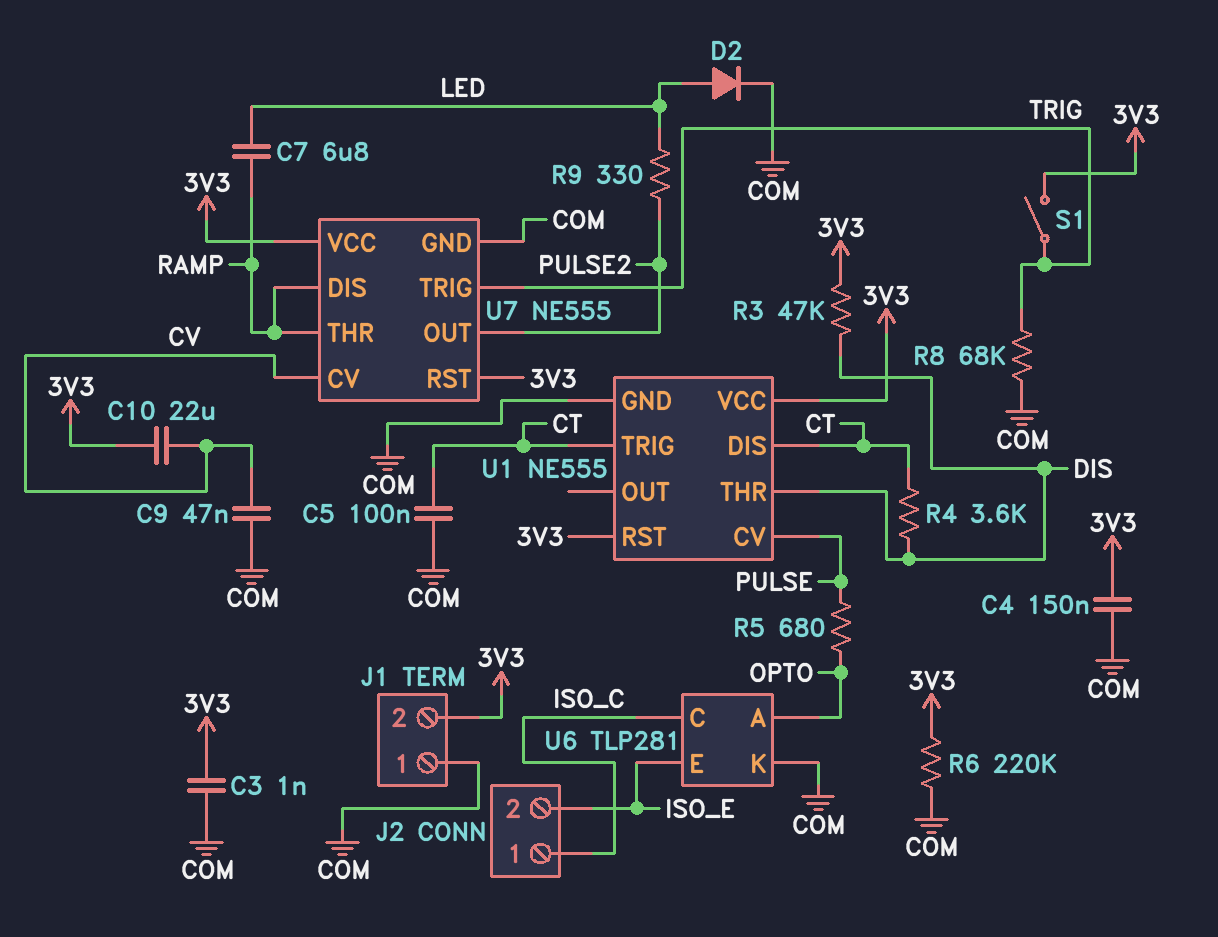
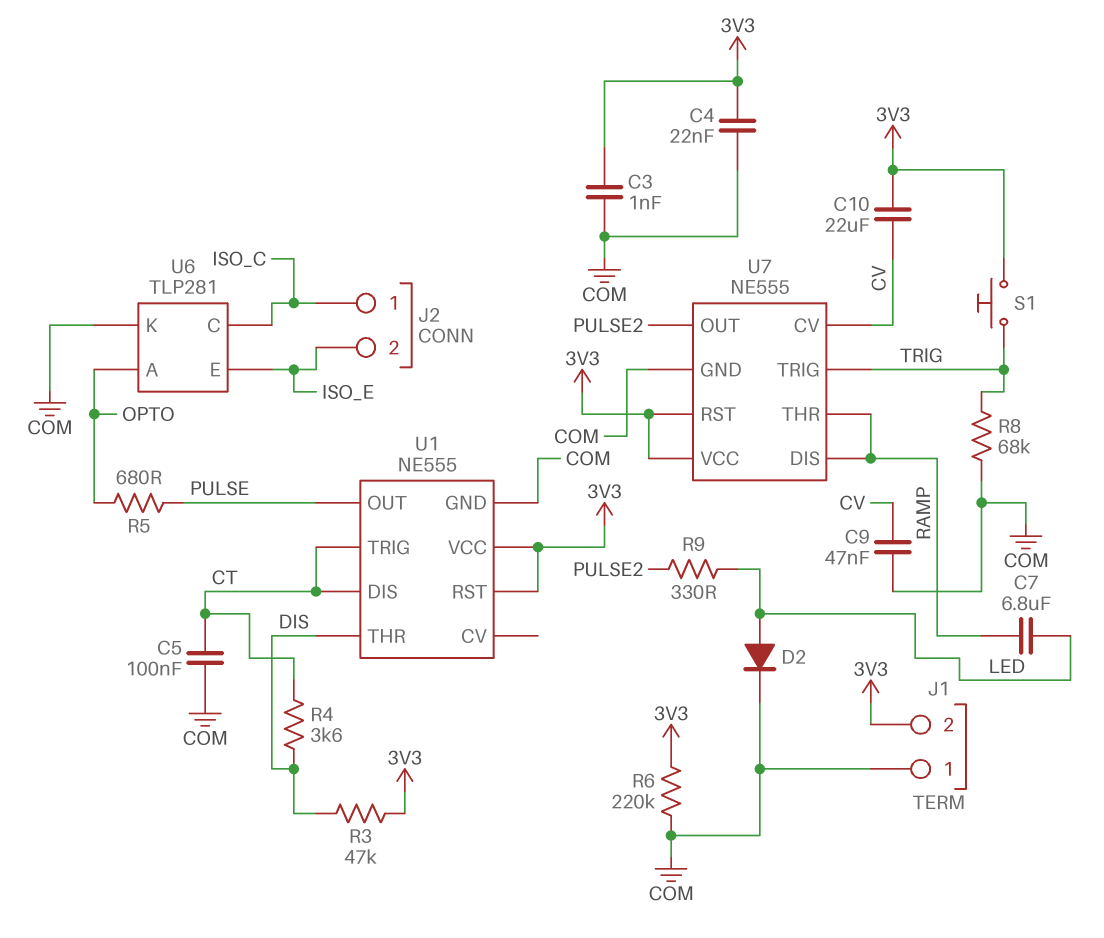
C4: 150nF (3V3, COM) -> 22nF (3V3, COM)
S1: switch (3V3, TRIG) -> button (3V3, TRIG)
U1 pin CV: PULSE -> none
U1 pin OUT: none -> PULSE

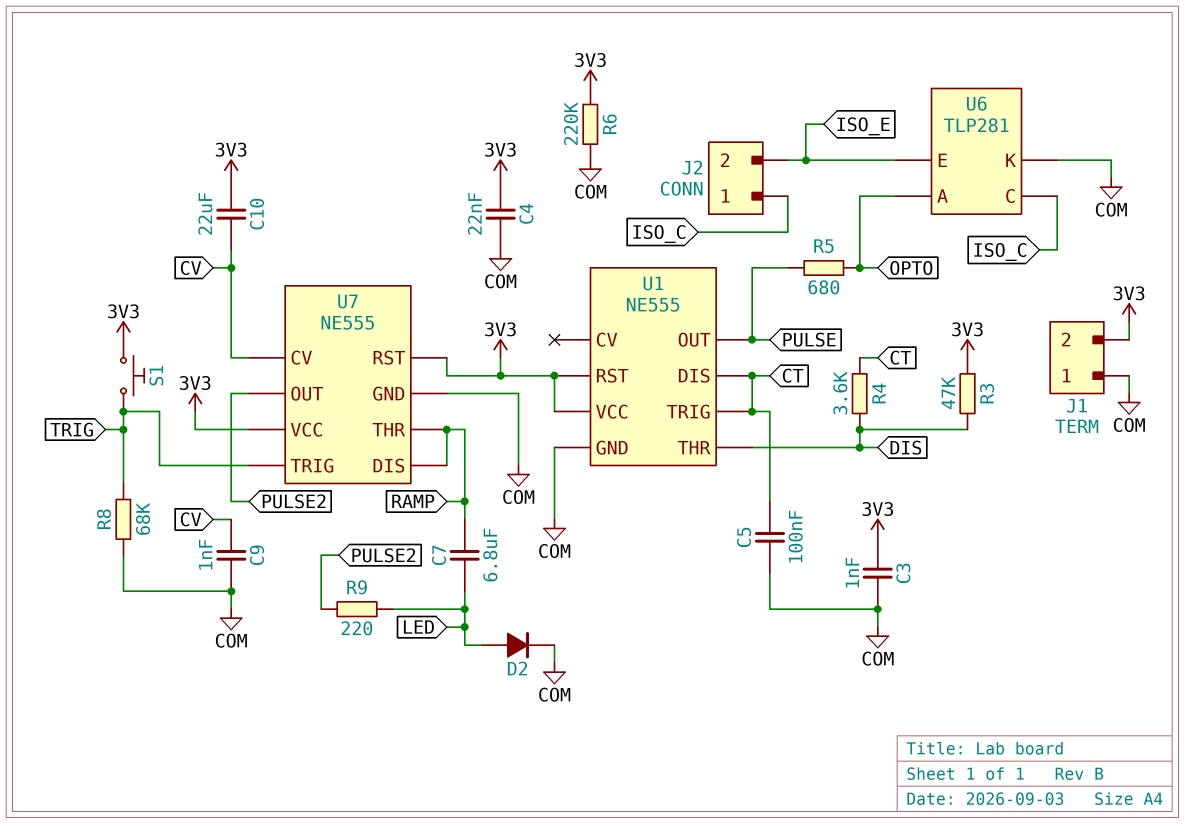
C9: 47nF (COM, CV) -> 1nF (COM, CV)
R9: 330 (LED, PULSE2) -> 220 (LED, PULSE2)

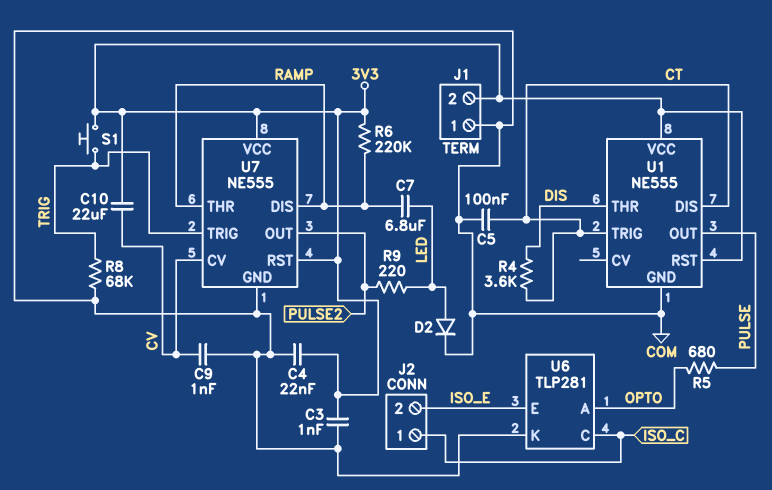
R3: 47k (3V3, DIS) -> none
R6: 220k (3V3, COM) -> 220k (3V3, RAMP)

